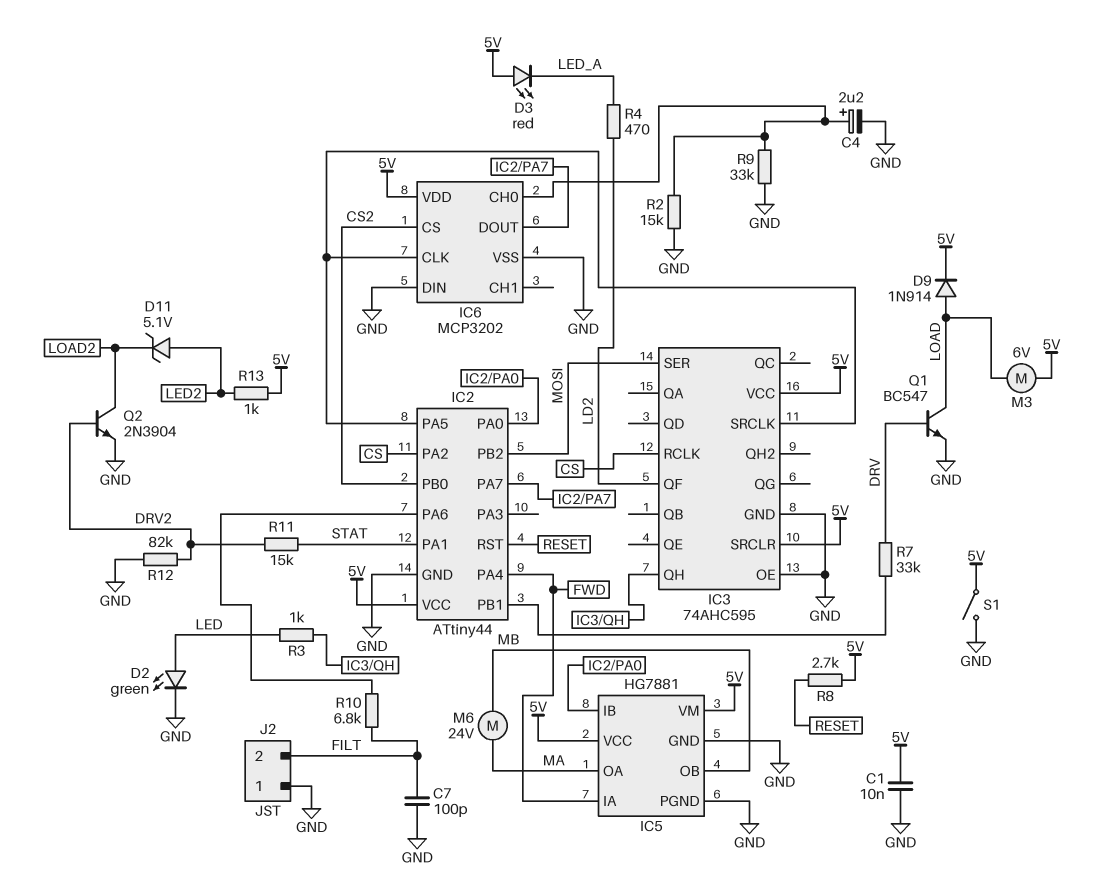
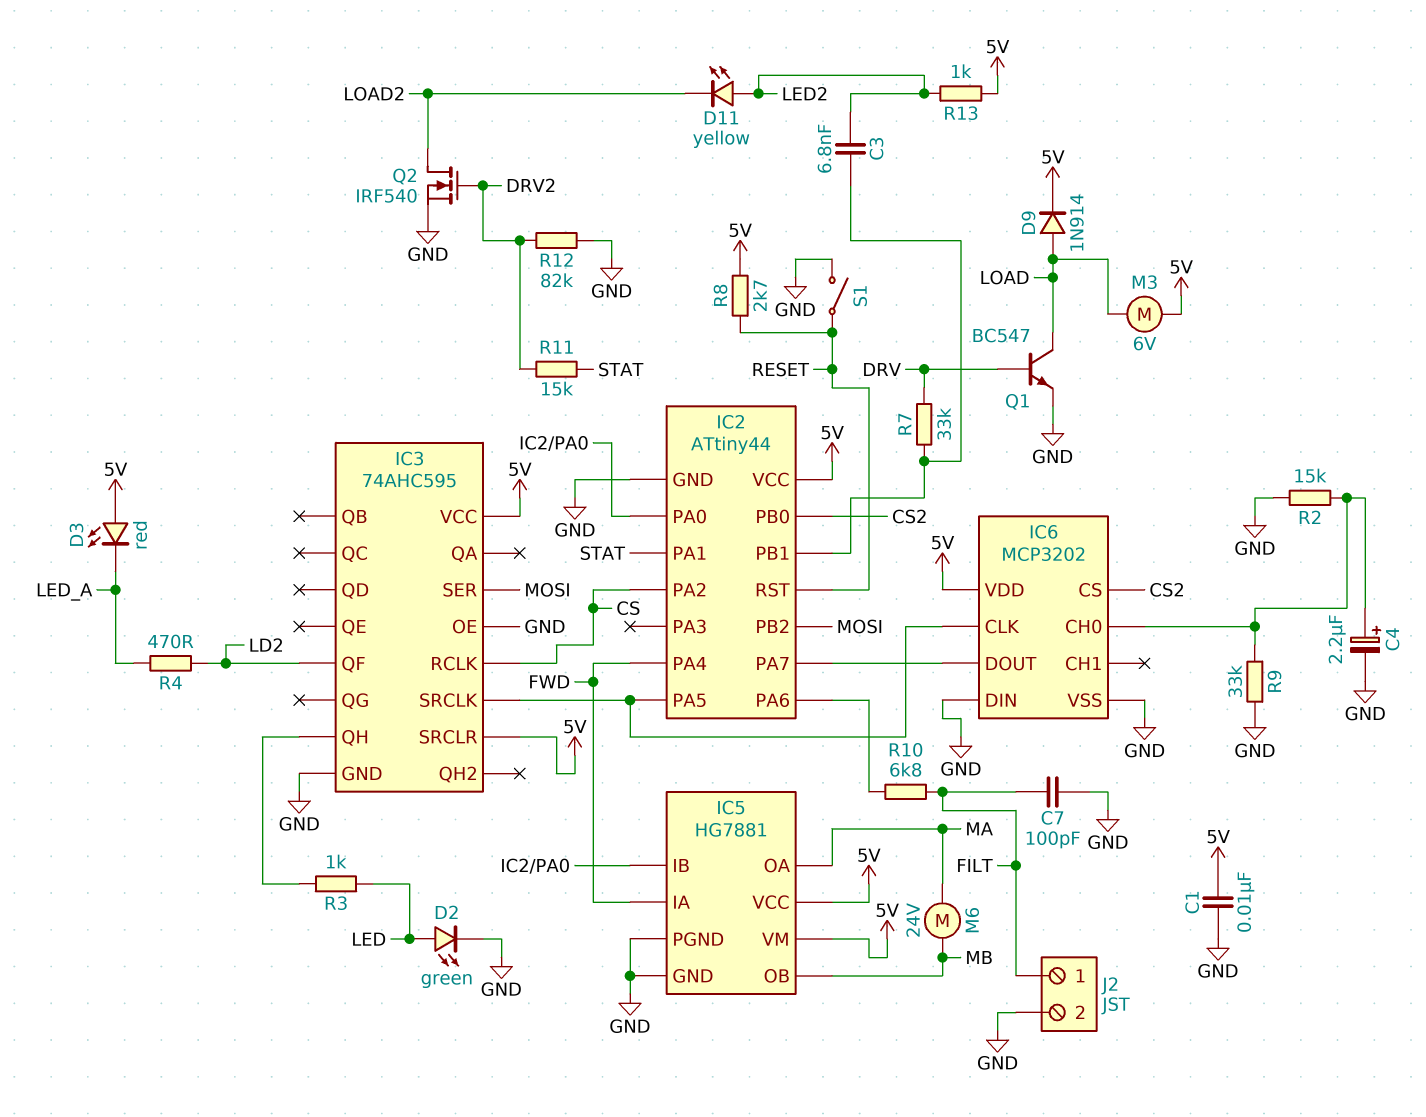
C3: none -> 6.8nF (IC2/PB1, LED2)
D11: zener 5.1V (A LED2, K LOAD2) -> LED yellow (A LED2, K LOAD2)
J2 pin 1: GND -> FILT
J2 pin 2: FILT -> GND
Q2: NPN 2N3904 (B DRV2, C LOAD2, E GND) -> NMOS IRF540 (G DRV2, D LOAD2, S GND)
S1: switch (5V, GND) -> switch (GND, RESET)

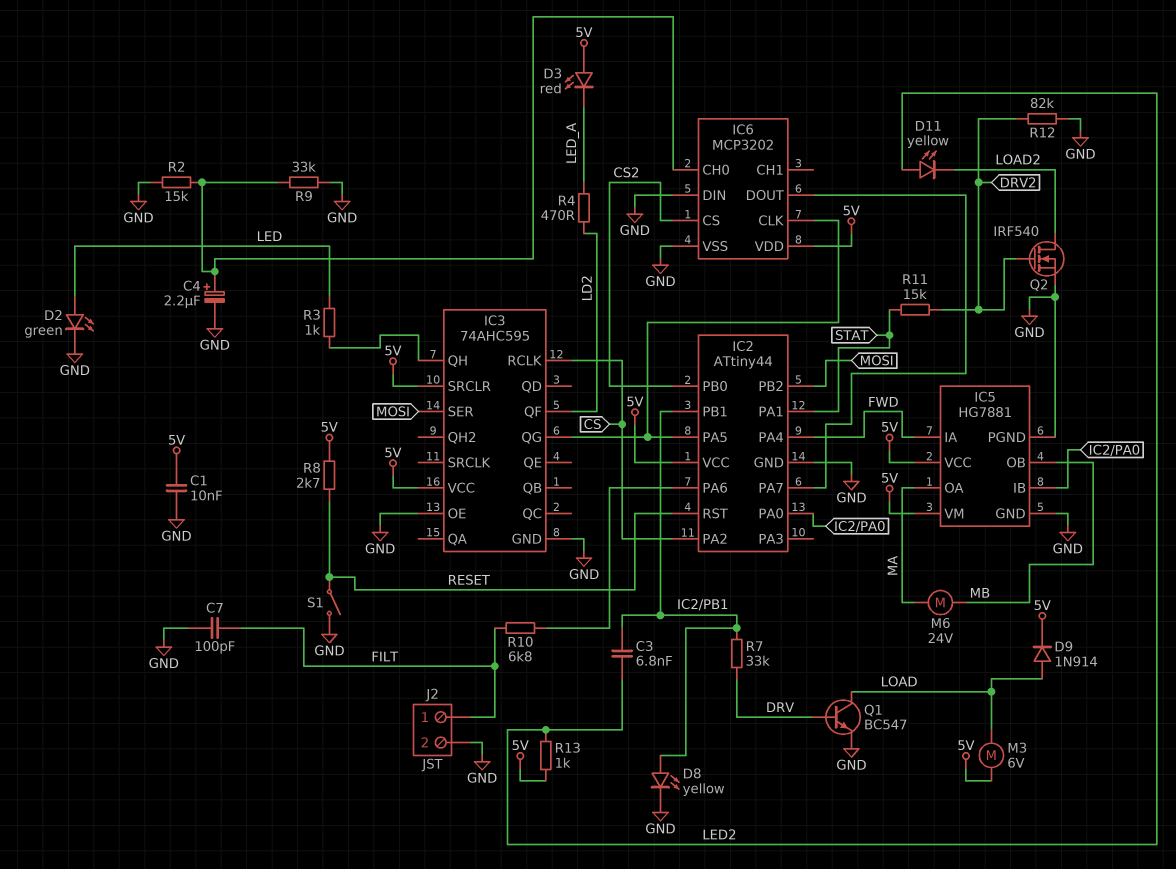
D8: none -> LED yellow (A IC2/PB1, K GND)
IC3 pin QG: none -> IC2/PA5
IC3 pin SRCLK: IC2/PA5 -> none

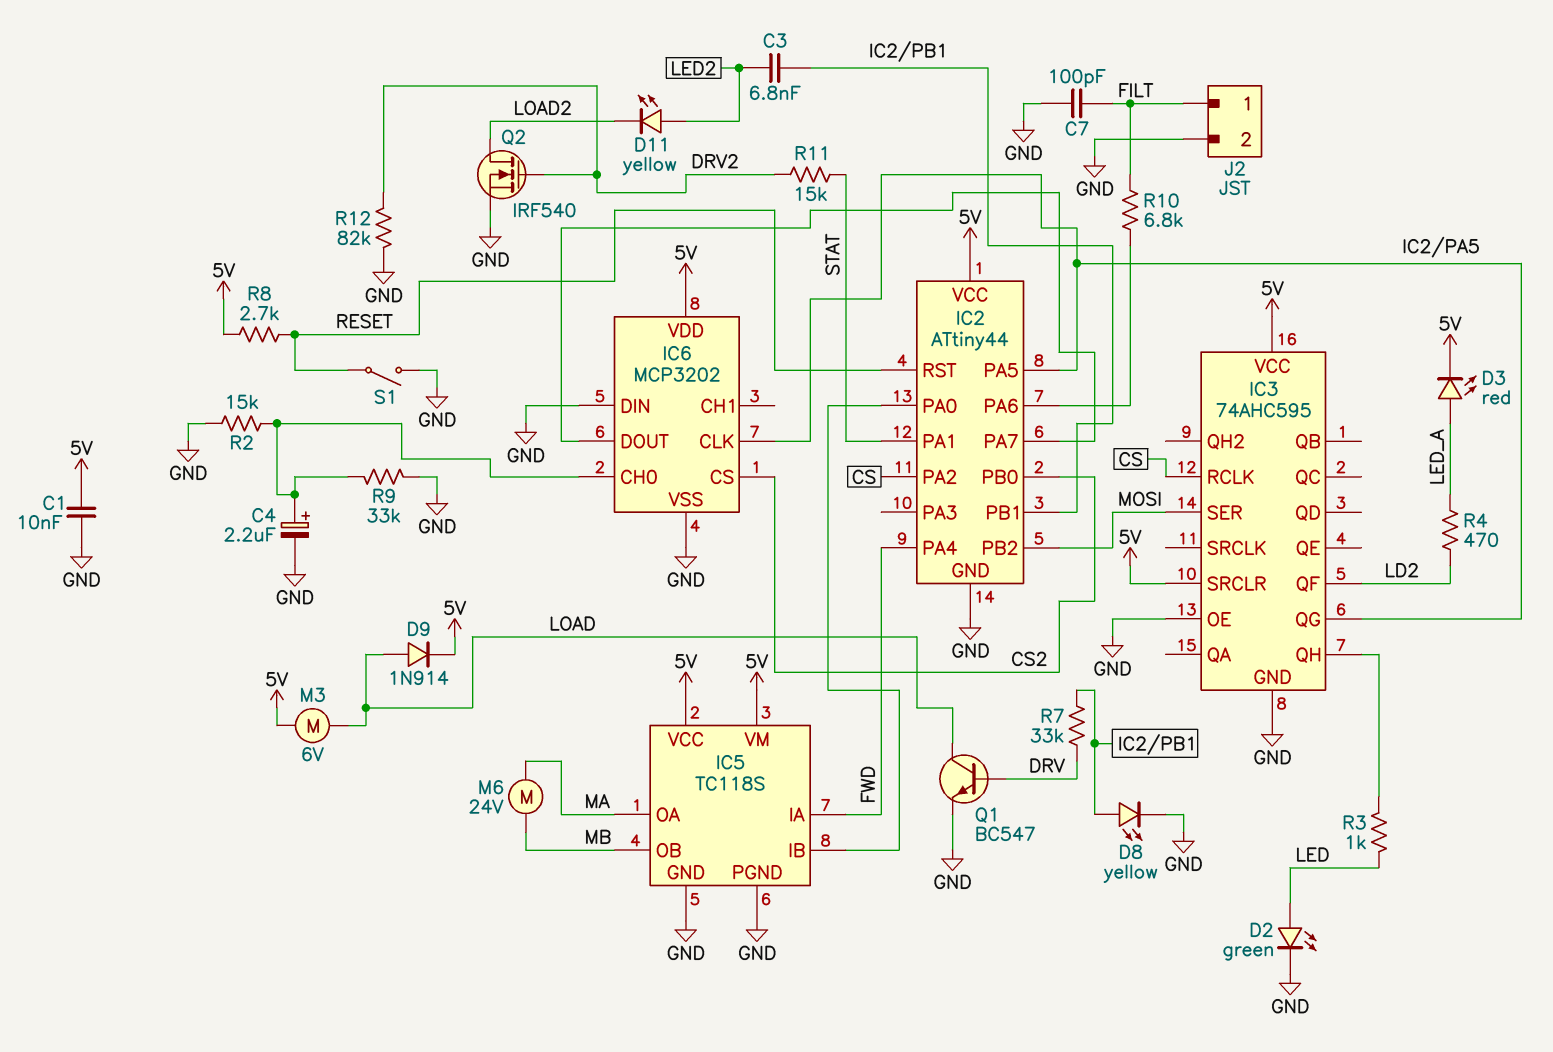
D3: LED red (A 5V, K LED_A) -> LED red (A LED_A, K 5V)
IC5: HG7881 -> TC118S
R13: 1k (5V, LED2) -> none

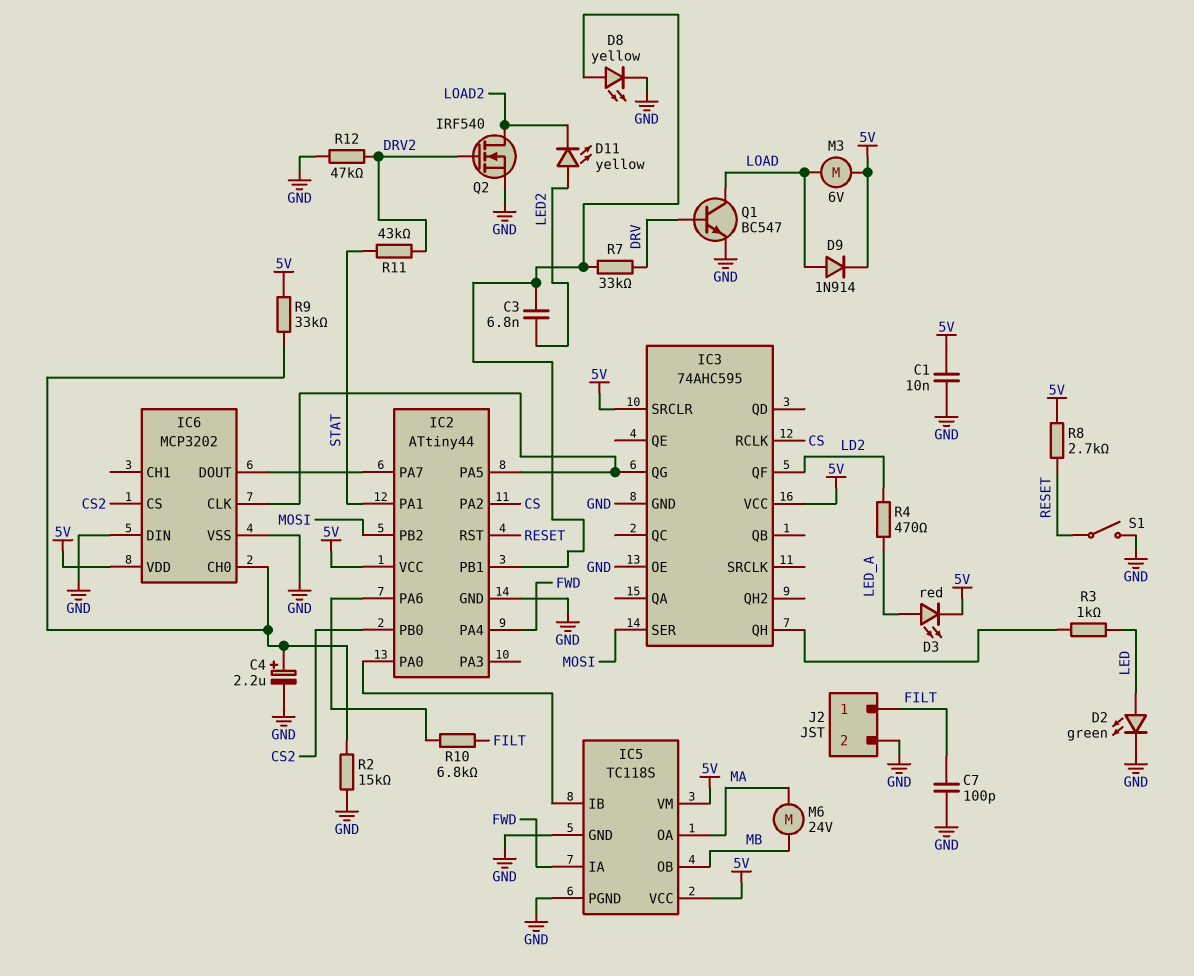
R9: 33k (GND, IC6/CH0) -> 33k (5V, IC6/CH0)
R11: 15k (DRV2, STAT) -> 43k (DRV2, STAT)
R12: 82k (DRV2, GND) -> 47k (DRV2, GND)

